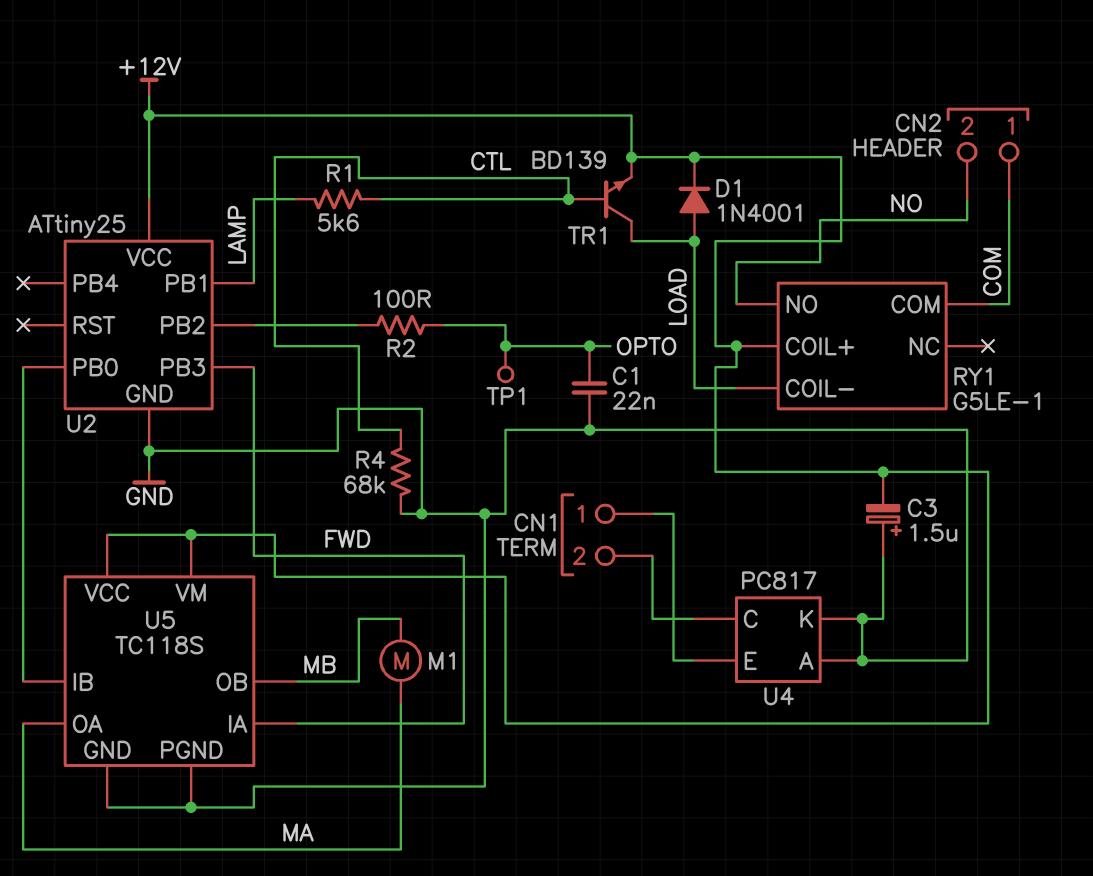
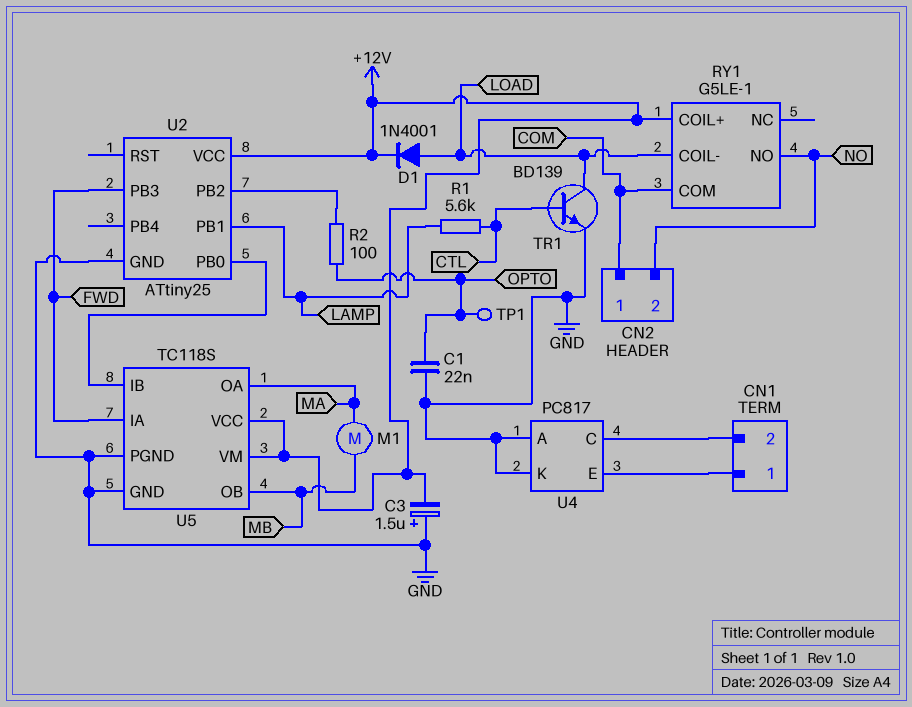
R4: 68k (CTL, GND) -> none
TR1: NPN BD139 (B CTL, C LOAD, E +12V) -> NPN BD139 (B CTL, C LOAD, E GND)

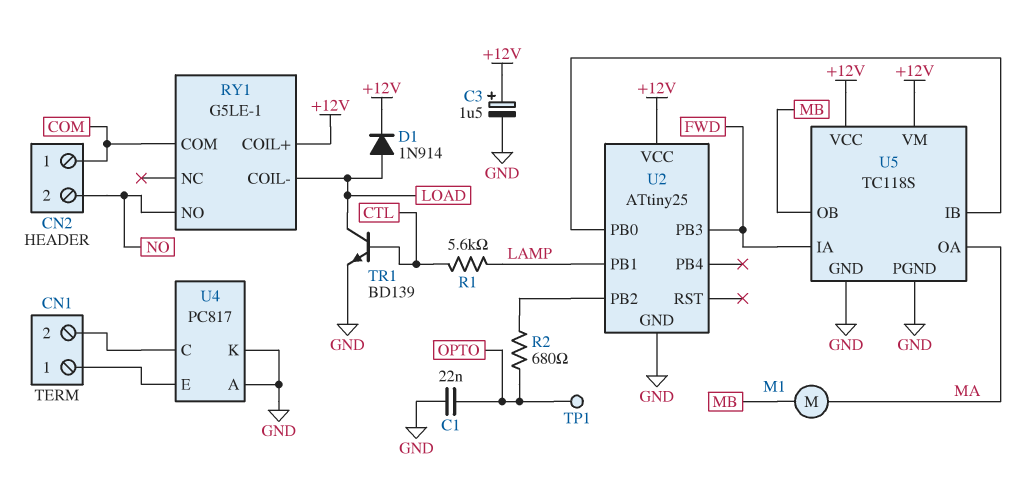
C3: 1.5uF (plus GND, minus +12V) -> 1.5uF (plus +12V, minus GND)
D1: diode 1N4001 (A LOAD, K +12V) -> diode 1N914 (A LOAD, K +12V)
R2: 100 (OPTO, U2/PB2) -> 680 (OPTO, U2/PB2)

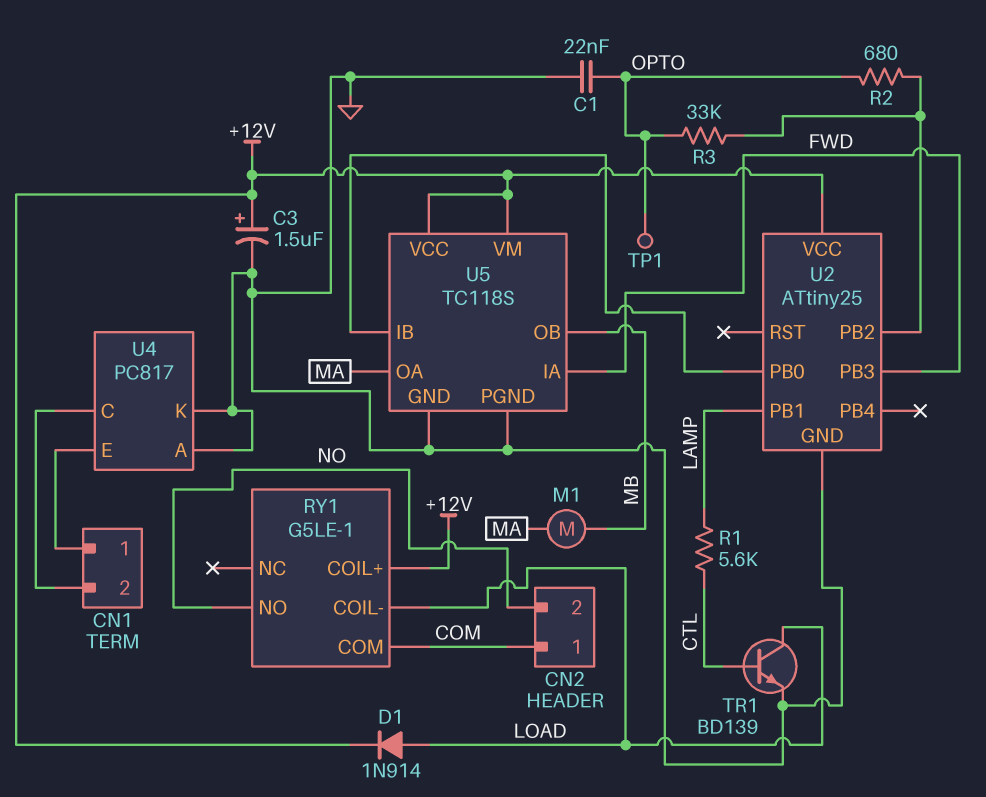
R3: none -> 33k (OPTO, U2/PB2)

